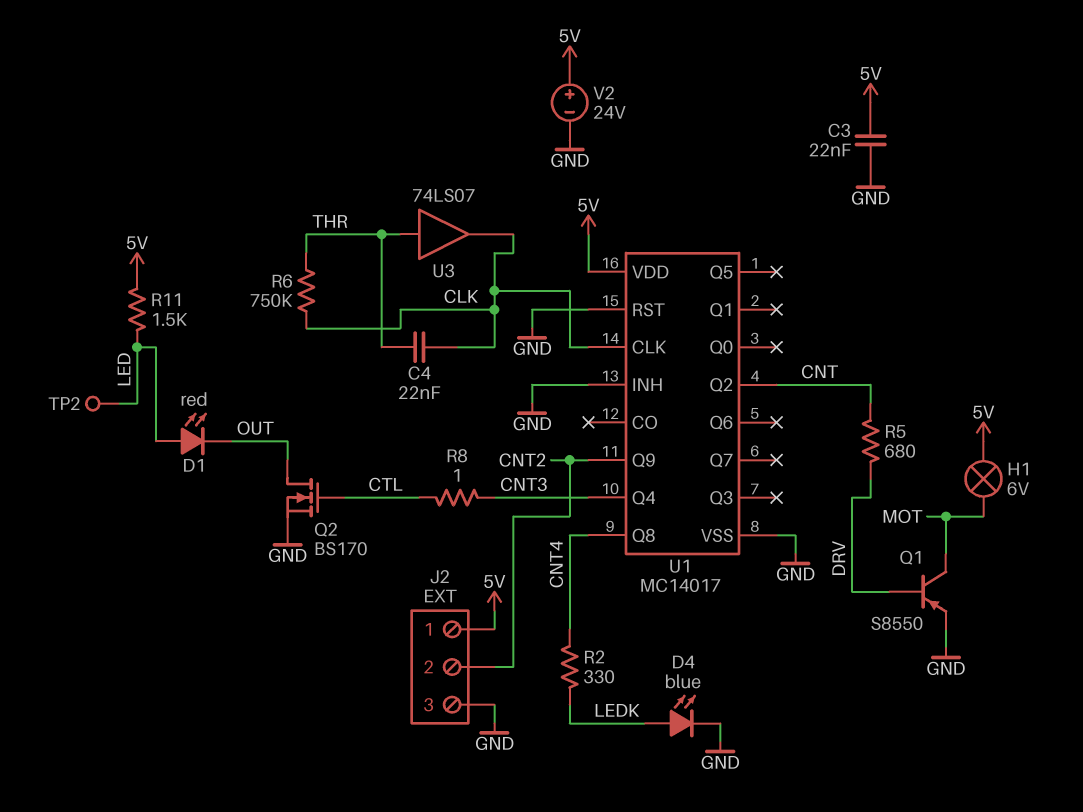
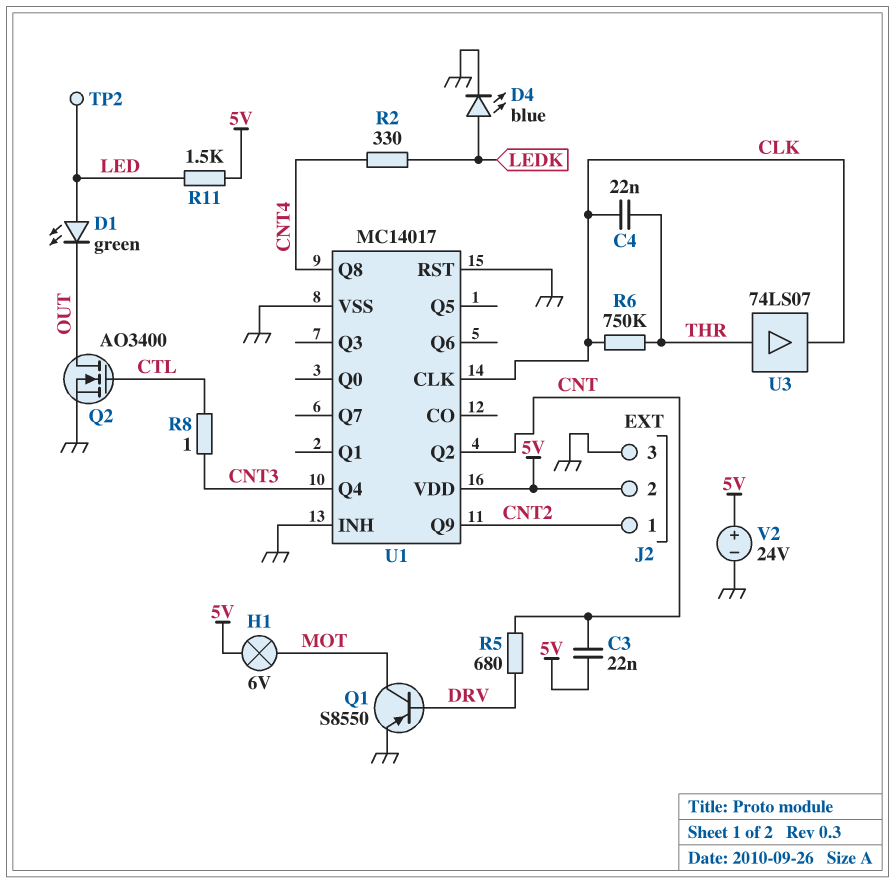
C3: 22nF (5V, GND) -> 22nF (5V, CNT)
D1: LED red (A LED, K OUT) -> LED green (A LED, K OUT)
J2 pin 1: 5V -> CNT2
J2 pin 2: CNT2 -> 5V
Q2: NMOS BS170 (G CTL, D OUT, S GND) -> NMOS AO3400 (G CTL, D OUT, S GND)

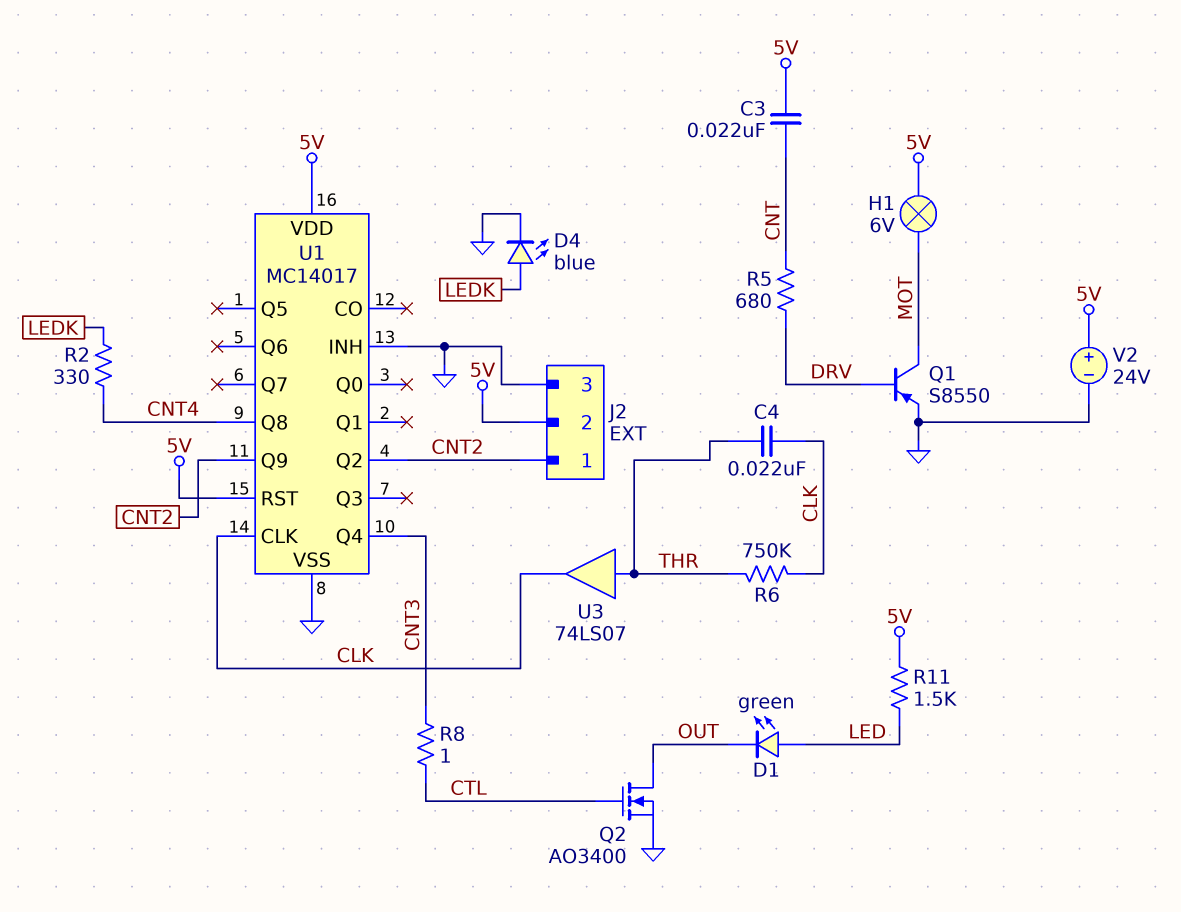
TP2: test point (LED) -> none
U1 pin Q2: CNT -> CNT2
U1 pin RST: GND -> 5V

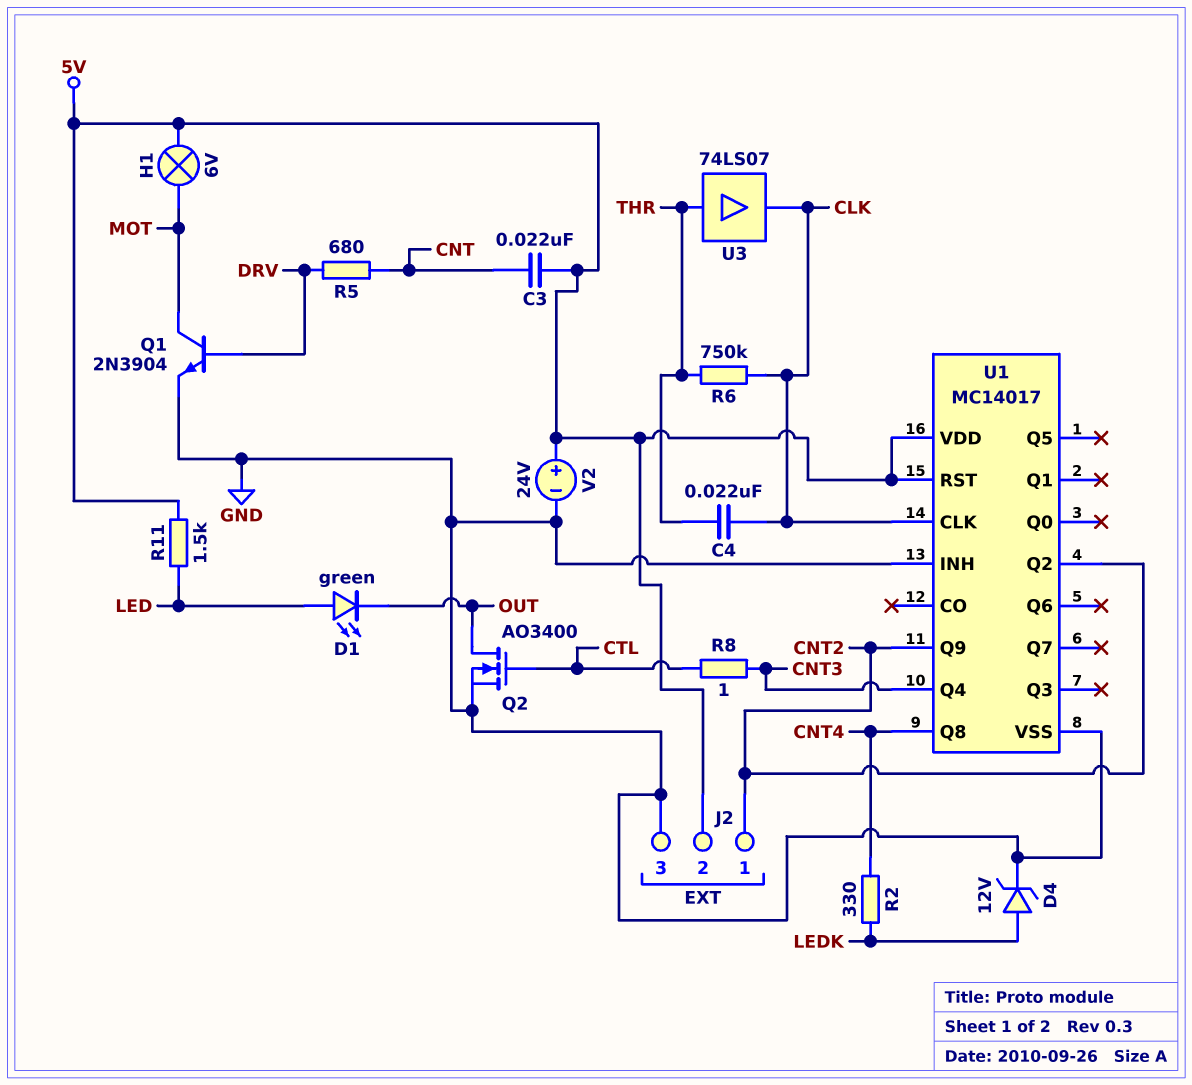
D4: LED blue (A LEDK, K GND) -> zener 12V (A LEDK, K GND)
Q1: PNP S8550 (B DRV, C MOT, E GND) -> NPN 2N3904 (B DRV, C MOT, E GND)

